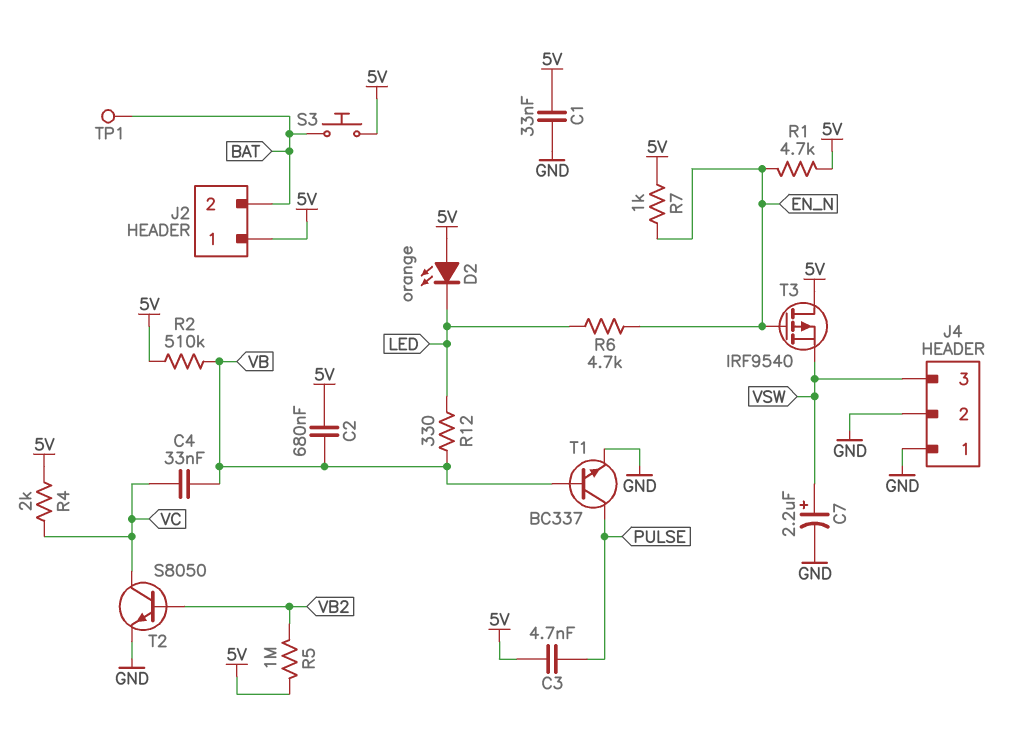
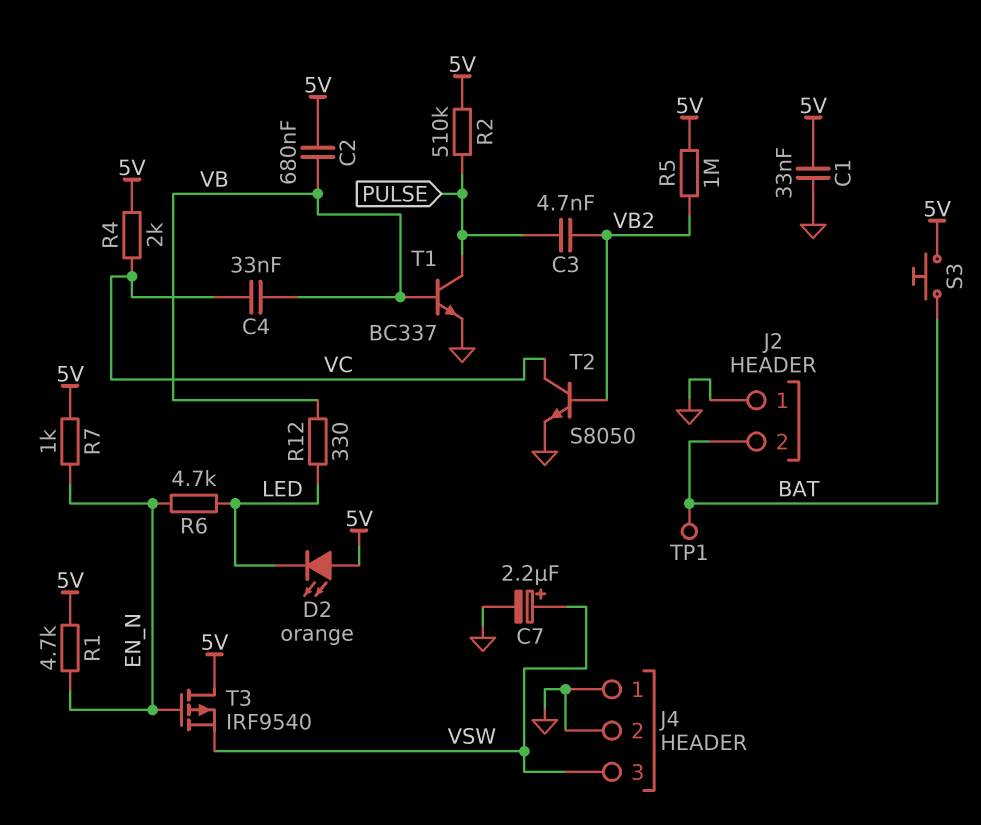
C3: 4.7nF (5V, PULSE) -> 4.7nF (PULSE, VB2)
J2 pin 1: 5V -> GND
R2: 510k (5V, VB) -> 510k (5V, PULSE)

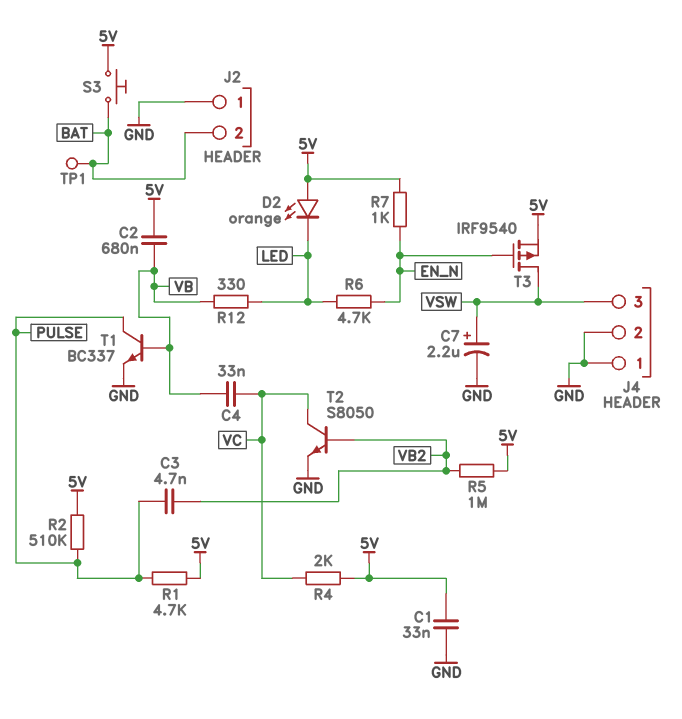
R1: 4.7k (5V, EN_N) -> 4.7k (5V, PULSE)
T3: PMOS IRF9540 (G EN_N, D 5V, S VSW) -> PMOS IRF9540 (G EN_N, D VSW, S 5V)

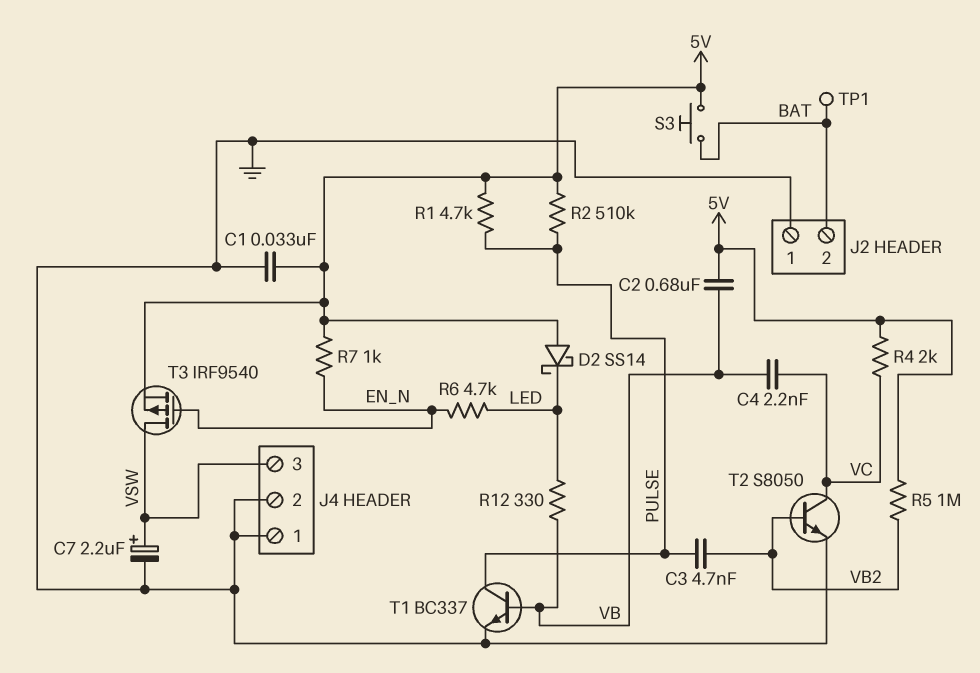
C4: 33nF (VB, VC) -> 2.2nF (VB, VC)
D2: LED orange (A 5V, K LED) -> schottky SS14 (A 5V, K LED)

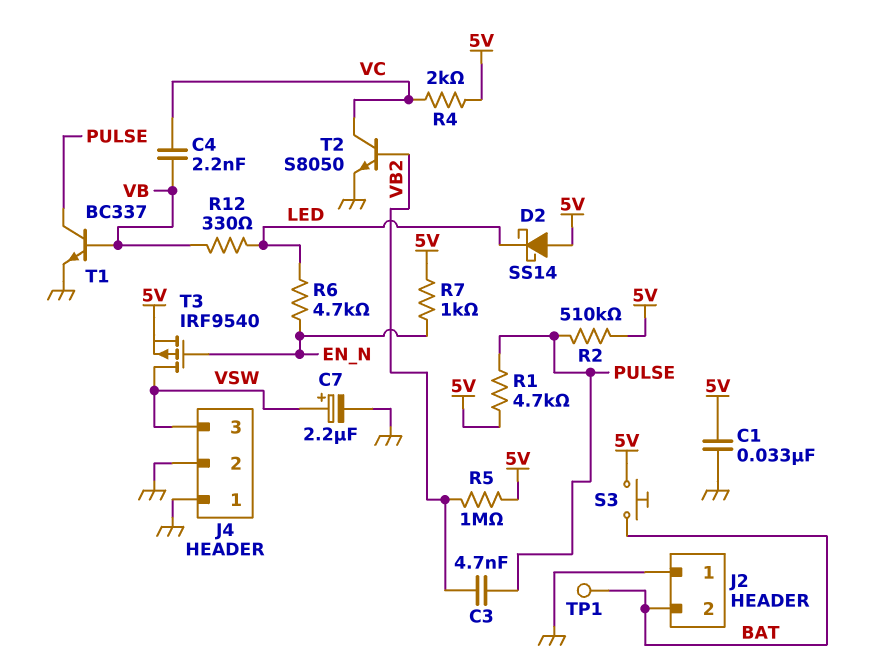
C2: 680nF (5V, VB) -> none

